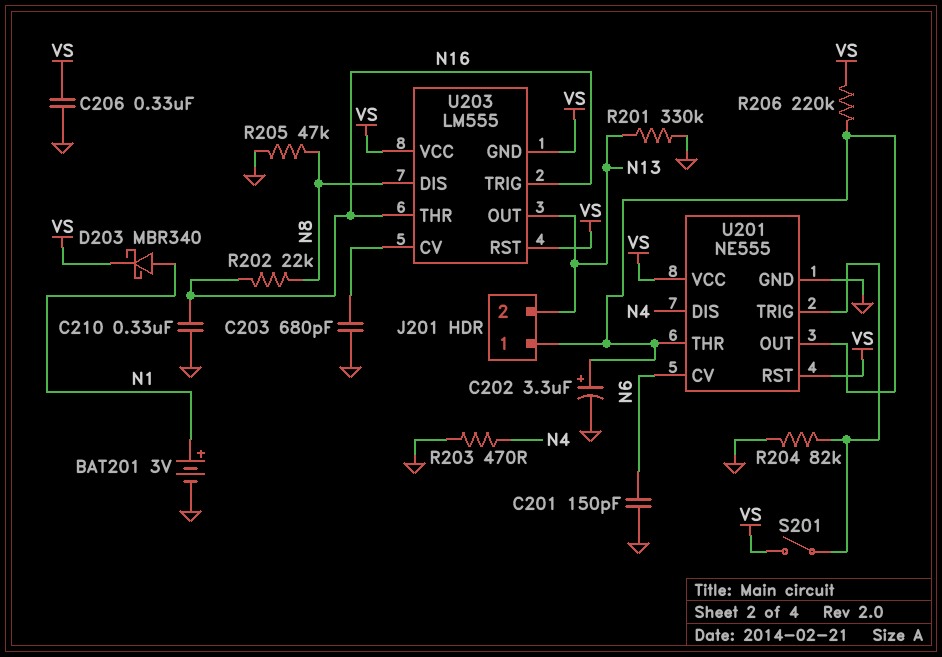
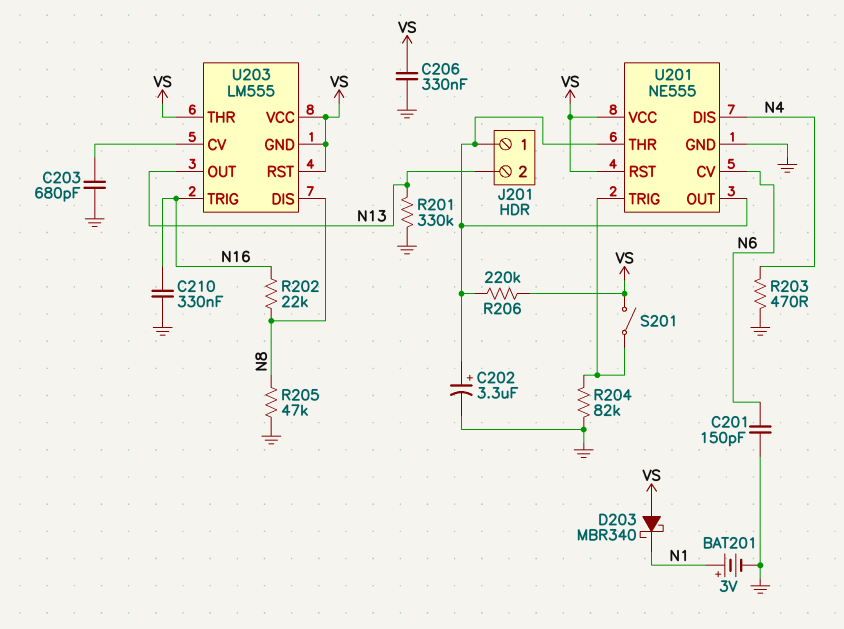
D203: schottky MBR340 (A N1, K VS) -> schottky MBR340 (A VS, K N1)
U203 pin THR: N16 -> VS

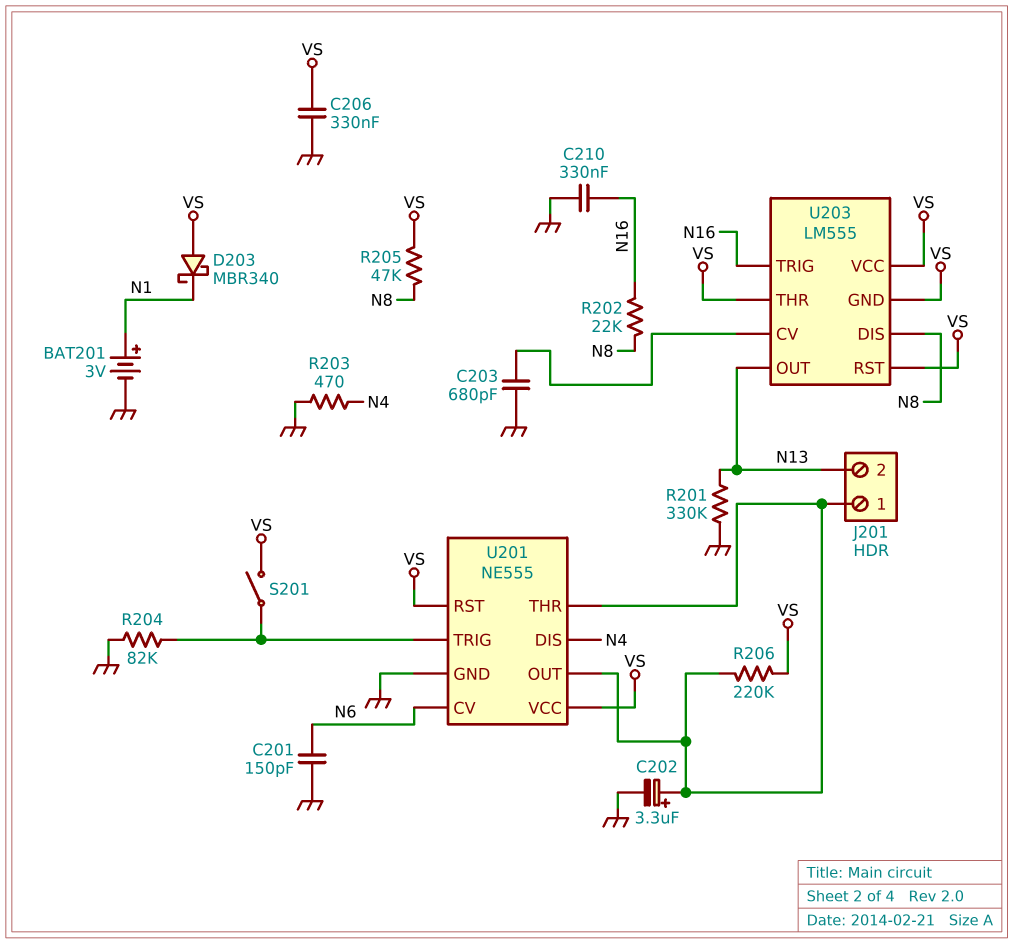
R205: 47k (GND, N8) -> 47k (N8, VS)

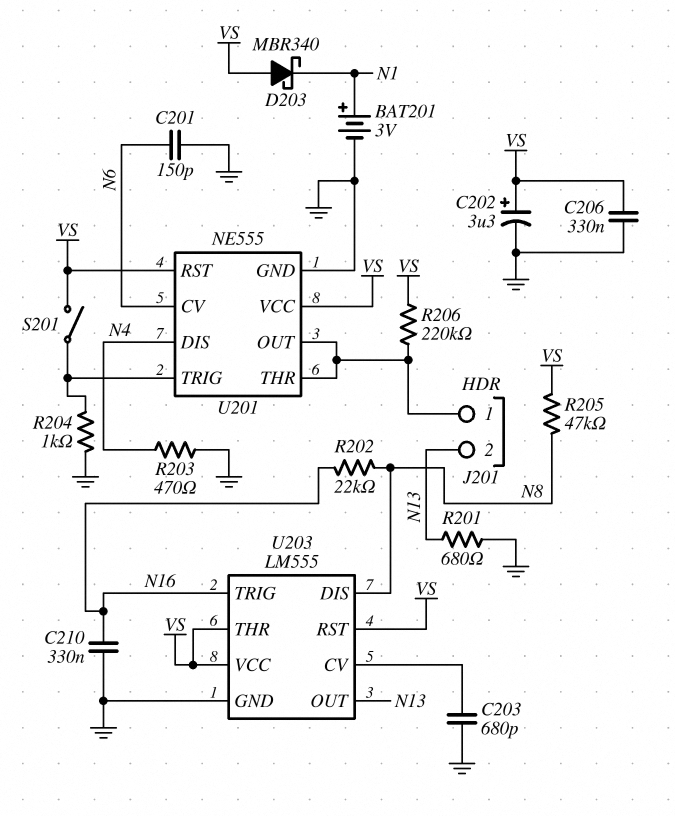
C202: 3.3uF (plus J201/1, minus GND) -> 3.3uF (plus VS, minus GND)
R201: 330k (GND, N13) -> 680 (GND, N13)
R204: 82k (GND, U201/TRIG) -> 1k (GND, U201/TRIG)
U203 pin GND: VS -> GND

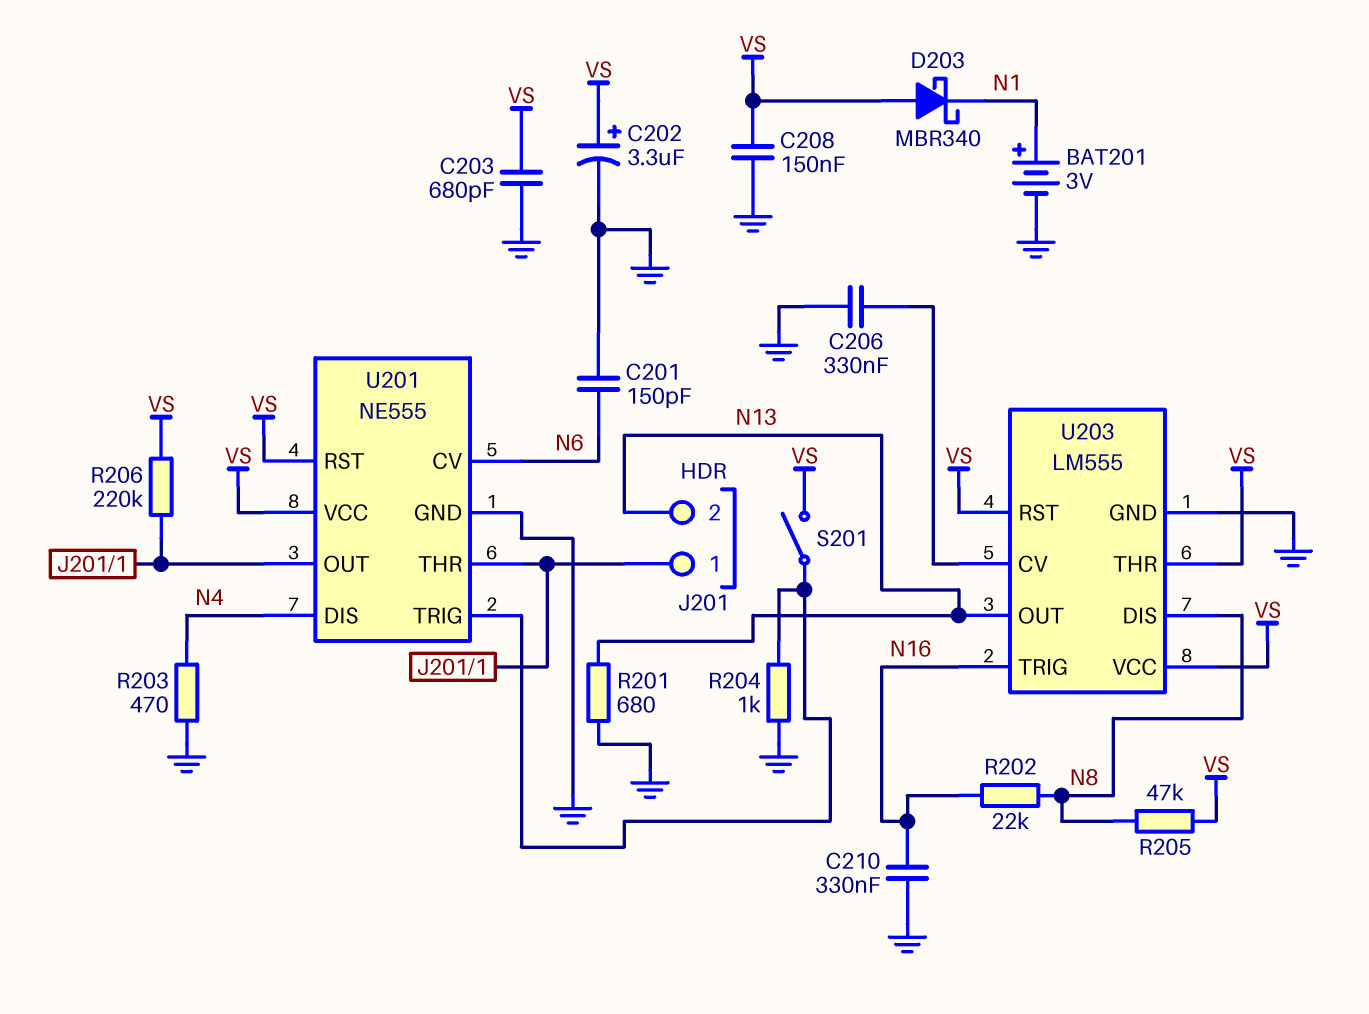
C203: 680pF (GND, U203/CV) -> 680pF (GND, VS)
C206: 330nF (GND, VS) -> 330nF (GND, U203/CV)
C208: none -> 150nF (GND, VS)

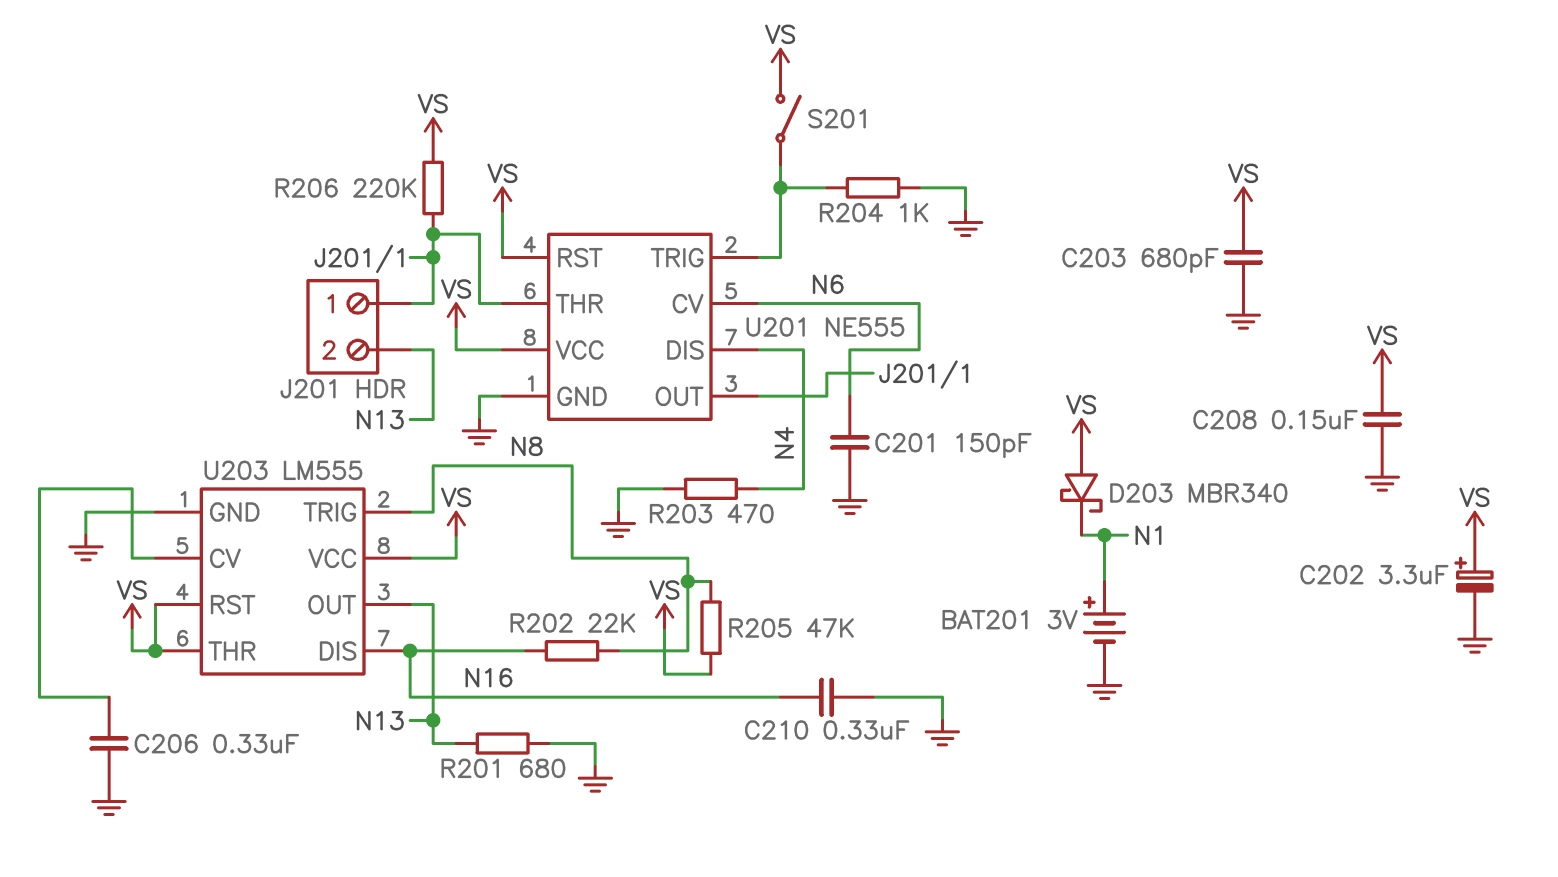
U203 pin DIS: N8 -> N16
U203 pin TRIG: N16 -> N8

